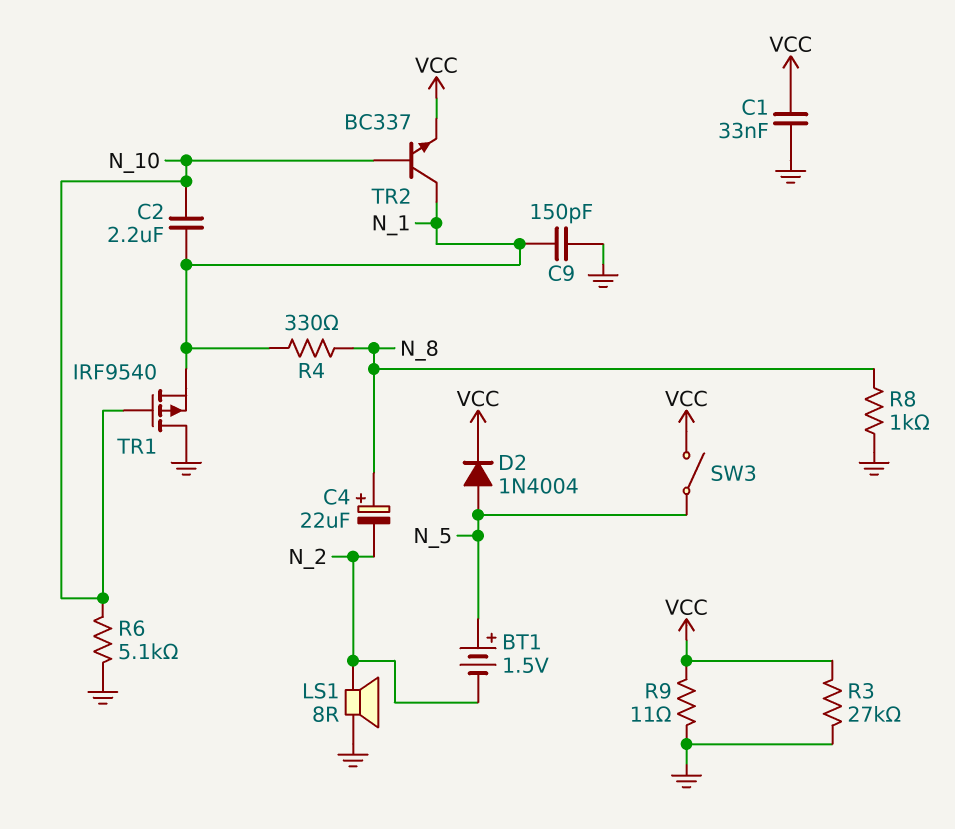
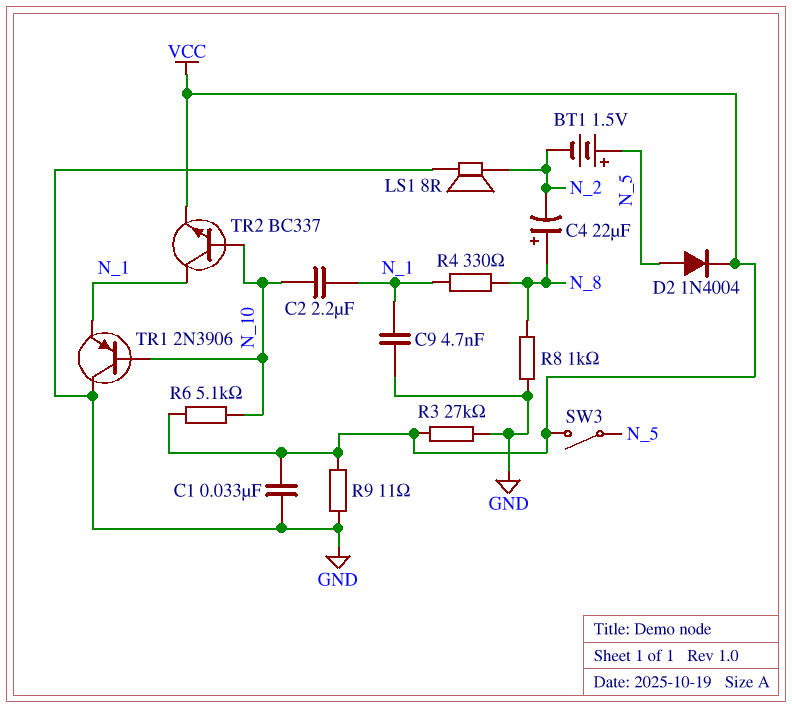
C9: 150pF (GND, N_1) -> 4.7nF (GND, N_1)
R6: 5.1k (GND, N_10) -> 5.1k (N_10, VCC)
TR1: PMOS IRF9540 (G N_10, D GND, S N_1) -> PNP 2N3906 (B N_10, C GND, E N_1)

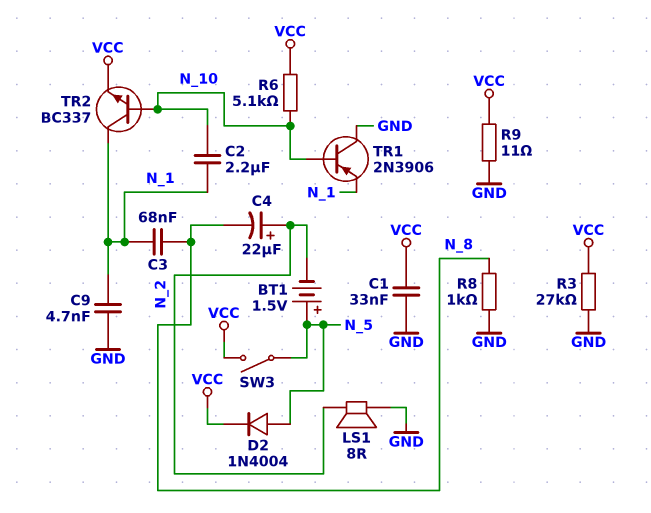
C3: none -> 68nF (N_1, N_8)
C4: 22uF (plus N_8, minus N_2) -> 22uF (plus N_2, minus N_8)
R4: 330 (N_1, N_8) -> none

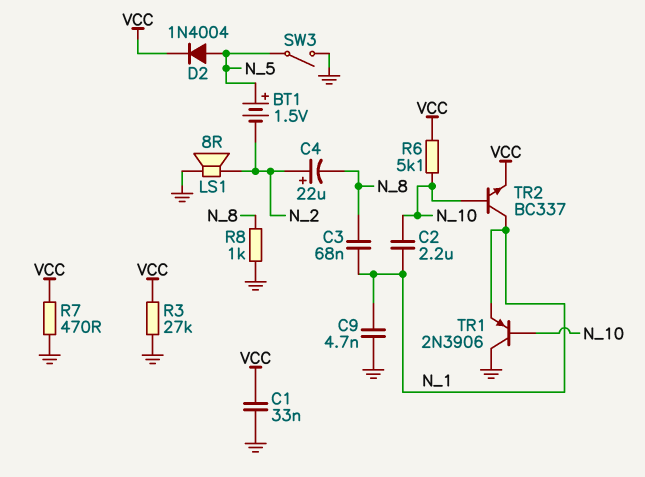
R7: none -> 470 (GND, VCC)
R9: 11 (GND, VCC) -> none
SW3: switch (N_5, VCC) -> switch (GND, N_5)

